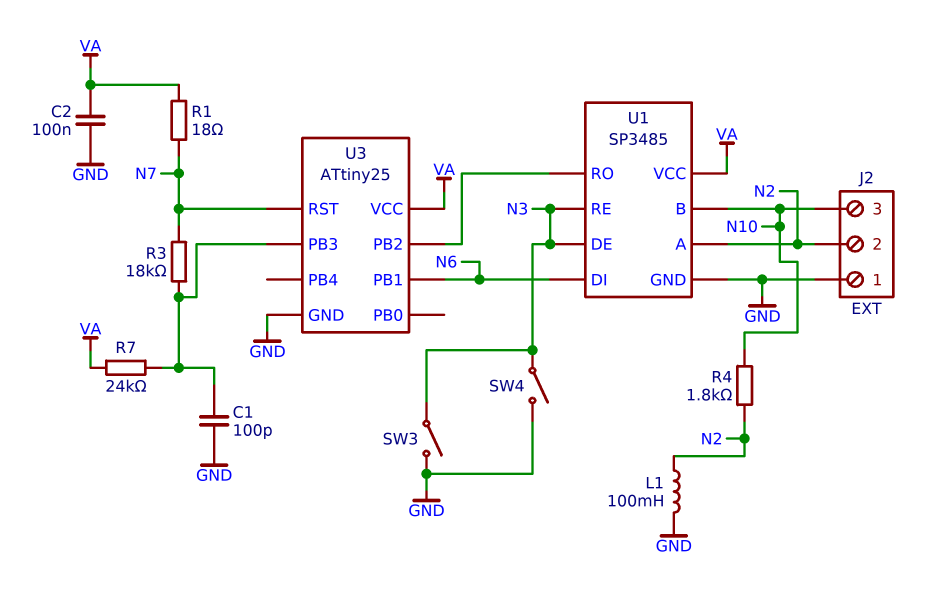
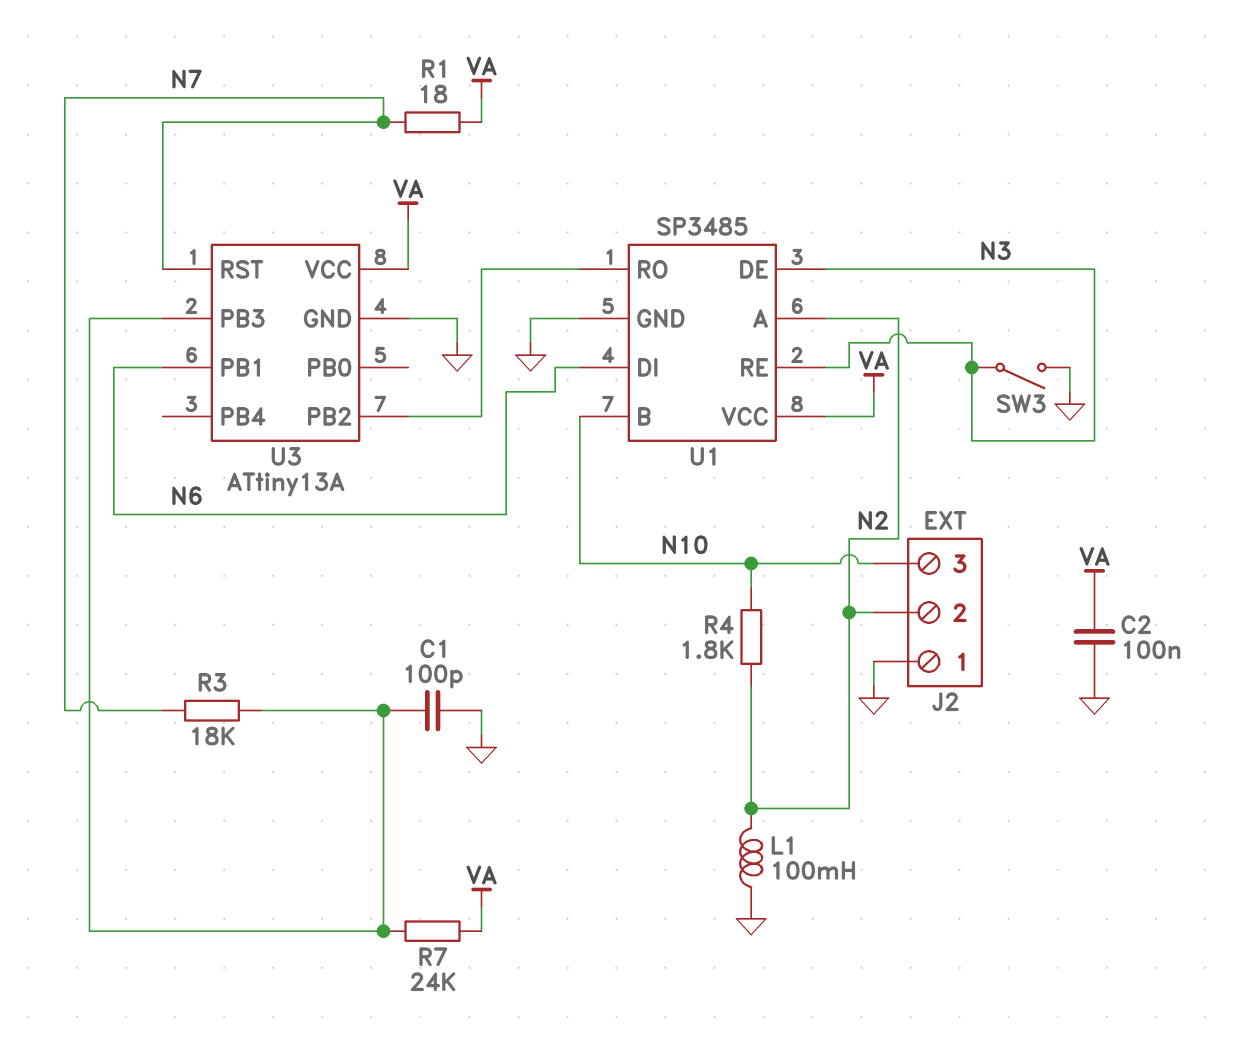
SW4: switch (GND, N3) -> none
U3: ATtiny25 -> ATtiny13A

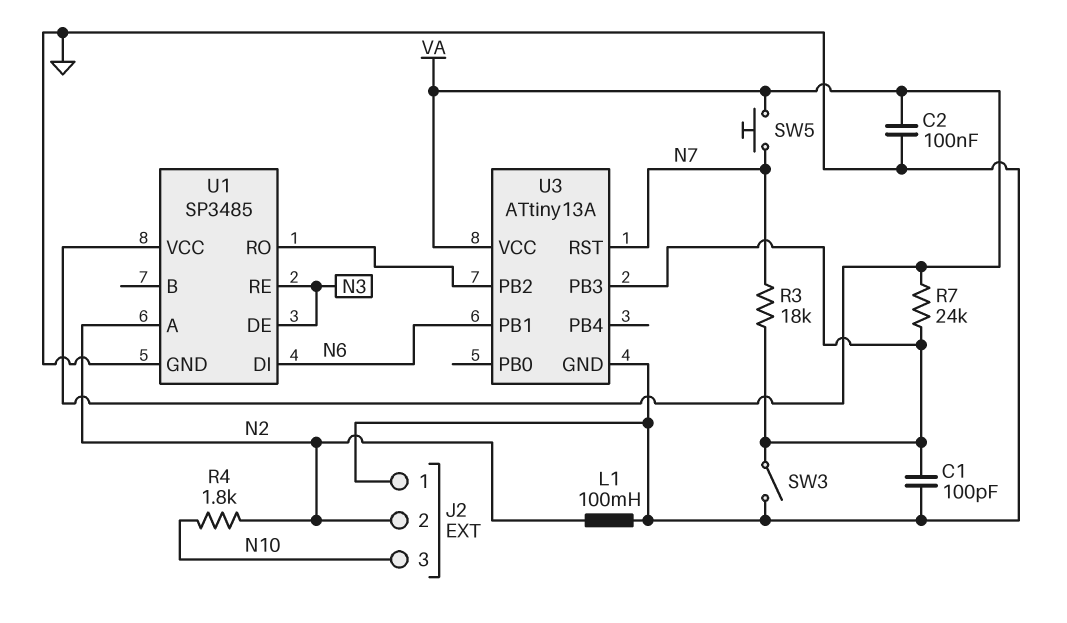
R1: 18 (N7, VA) -> none
SW3: switch (GND, N3) -> switch (GND, U3/PB3)
SW5: none -> button (N7, VA)
U1 pin B: N10 -> none

